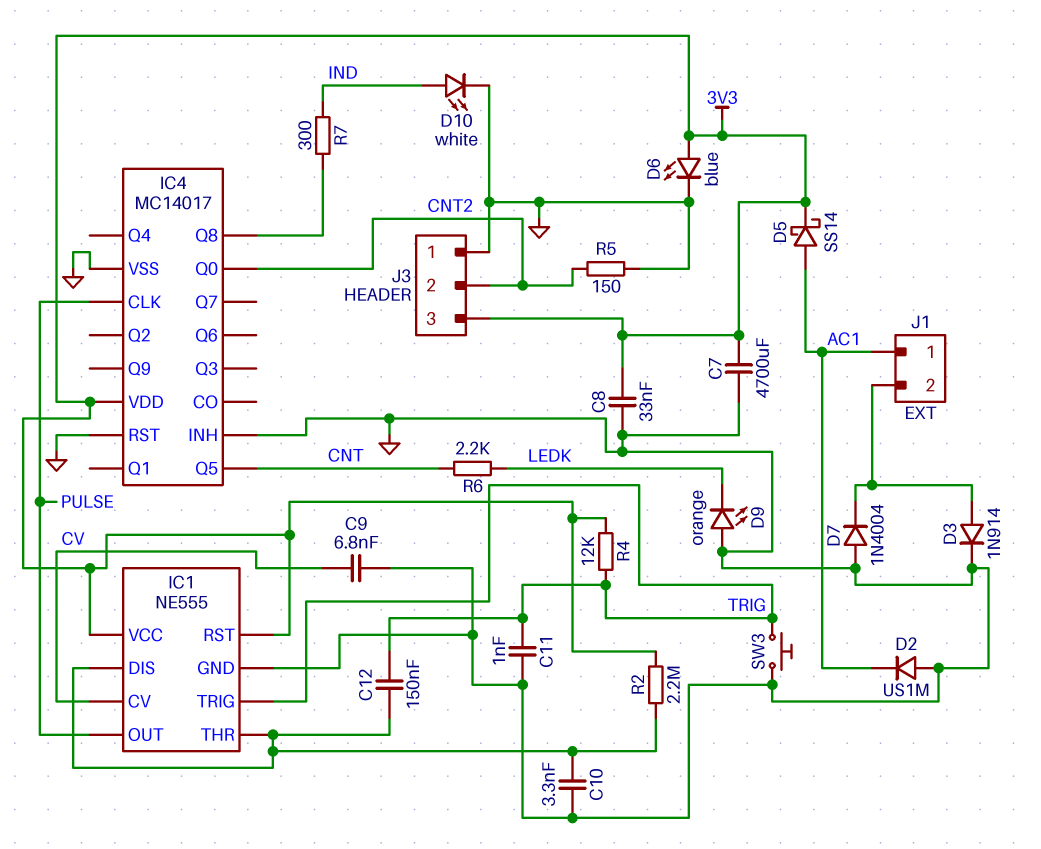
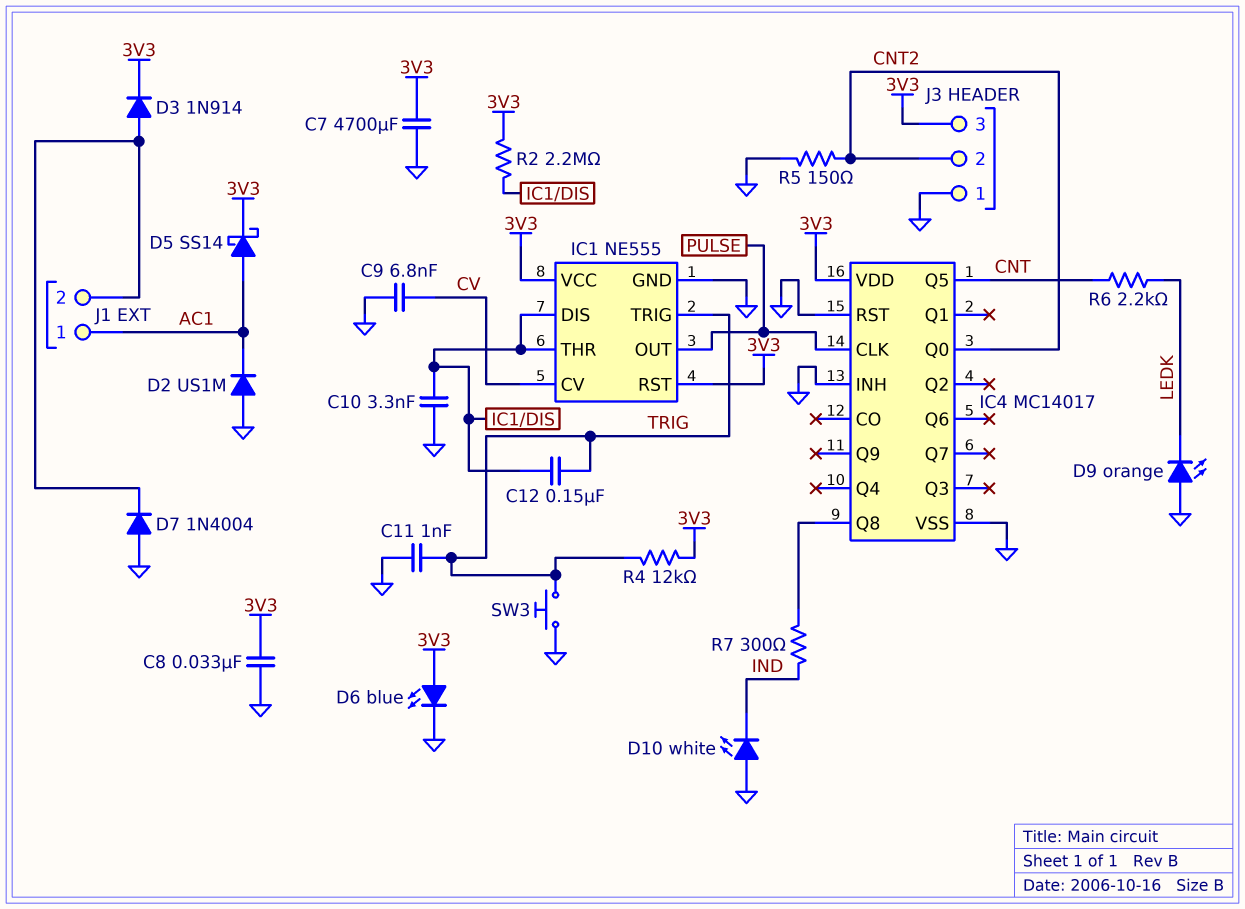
D3: diode 1N914 (A J1/2, K GND) -> diode 1N914 (A J1/2, K 3V3)
D10: LED white (A IND, K GND) -> LED white (A GND, K IND)

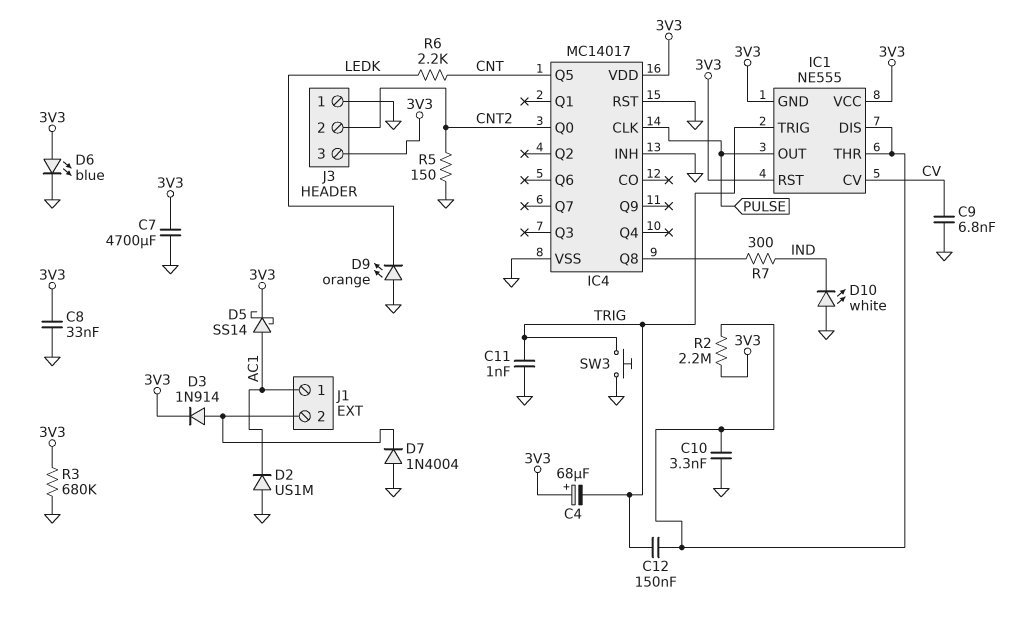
C4: none -> 68uF (plus 3V3, minus TRIG)
IC1 pin GND: GND -> 3V3
R3: none -> 680k (3V3, GND)
R4: 12k (3V3, TRIG) -> none

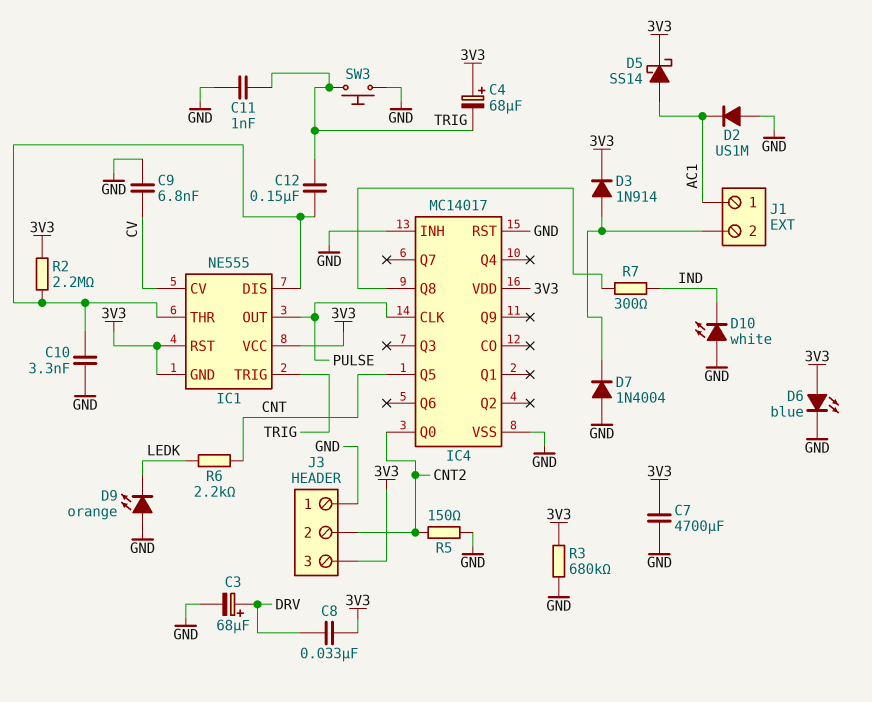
C3: none -> 68uF (plus DRV, minus GND)
C8: 33nF (3V3, GND) -> 33nF (3V3, DRV)

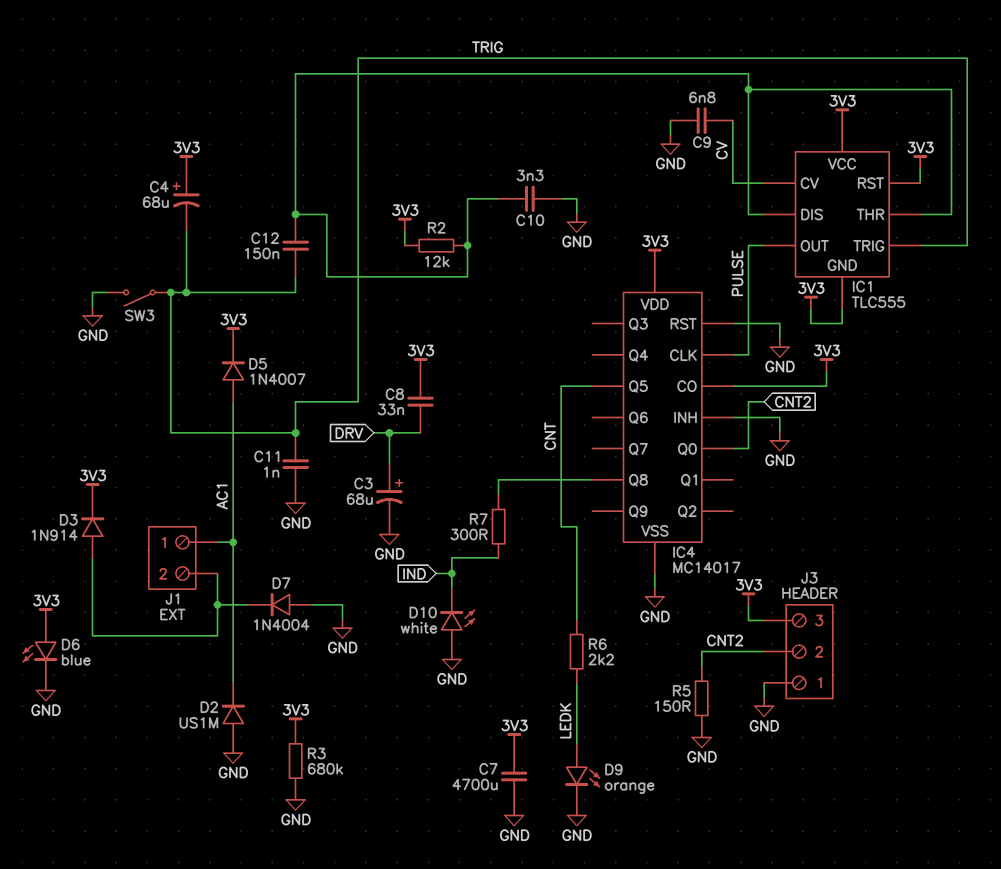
D5: schottky SS14 (A AC1, K 3V3) -> diode 1N4007 (A AC1, K 3V3)
D9: LED orange (A GND, K LEDK) -> LED orange (A LEDK, K GND)
IC1: NE555 -> TLC555
IC4 pin CO: none -> 3V3
R2: 2.2M (3V3, IC1/DIS) -> 12k (3V3, IC1/DIS)
SW3: button (GND, TRIG) -> switch (GND, TRIG)

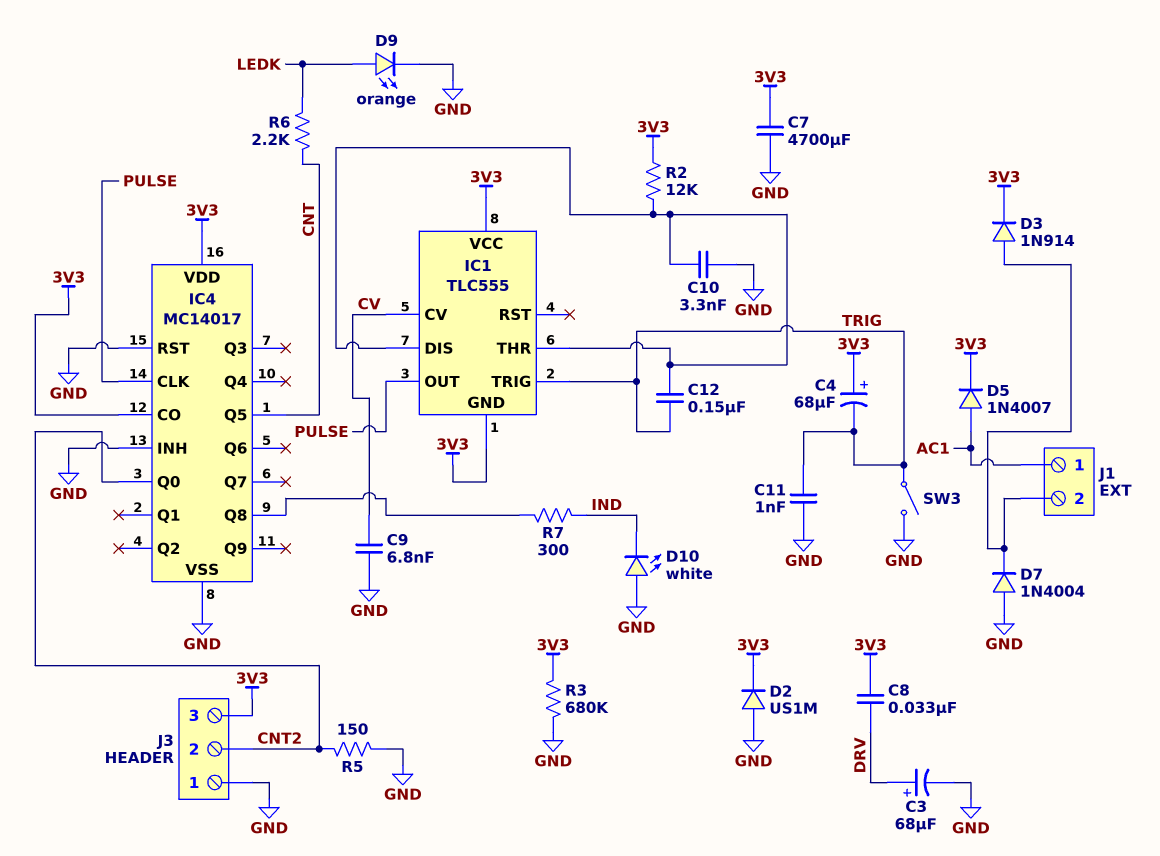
D2: diode US1M (A GND, K AC1) -> diode US1M (A GND, K 3V3)
D6: LED blue (A 3V3, K GND) -> none
IC1 pin RST: 3V3 -> none

